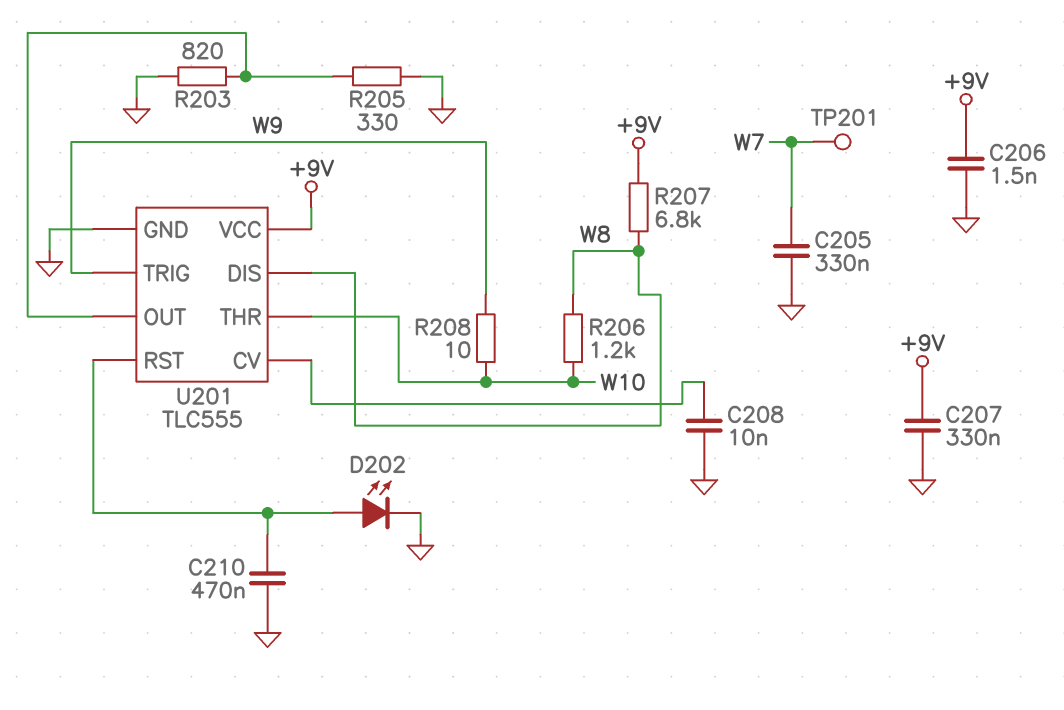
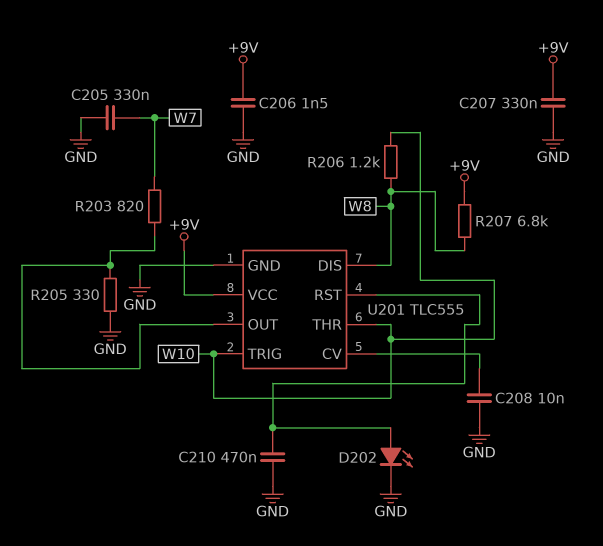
R203: 820 (GND, U201/OUT) -> 820 (U201/OUT, W7)
R208: 10 (W9, W10) -> none
TP201: test point (W7) -> none
U201 pin TRIG: W9 -> W10

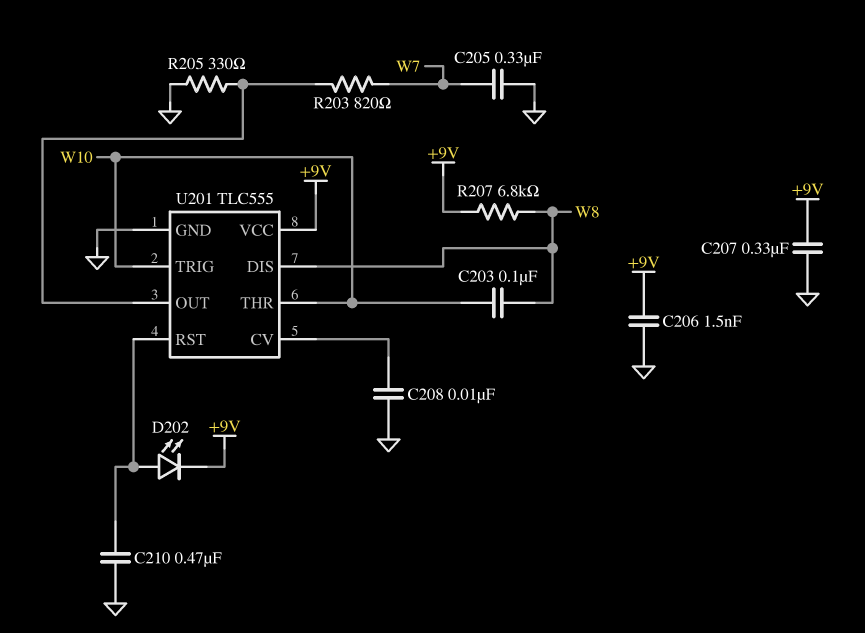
C203: none -> 100nF (W8, W10)
D202: LED (A U201/RST, K GND) -> LED (A U201/RST, K +9V)
R206: 1.2k (W8, W10) -> none

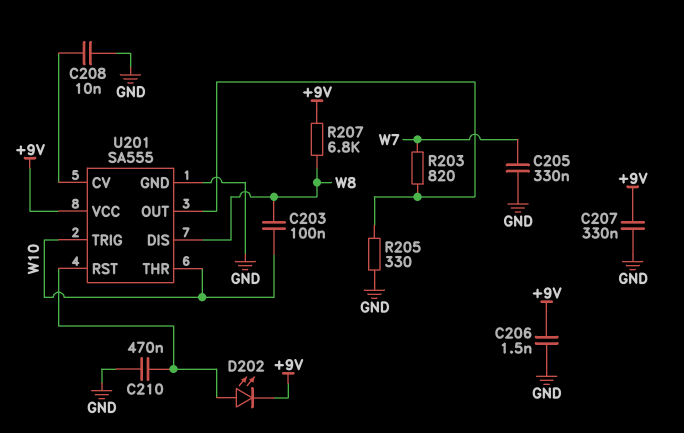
U201: TLC555 -> SA555

